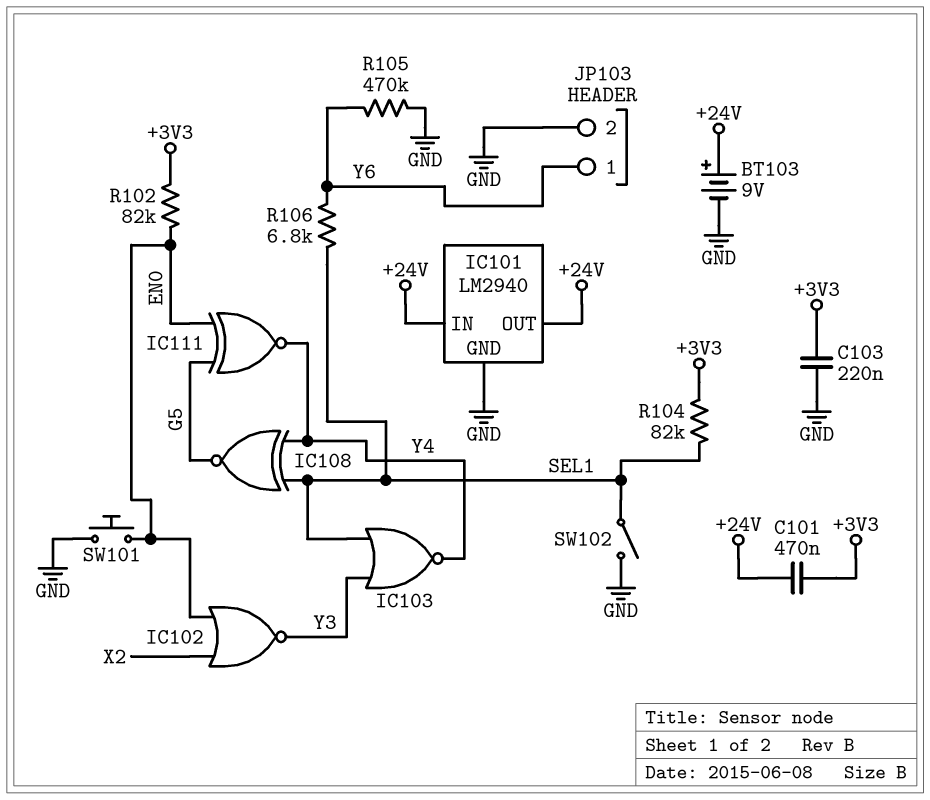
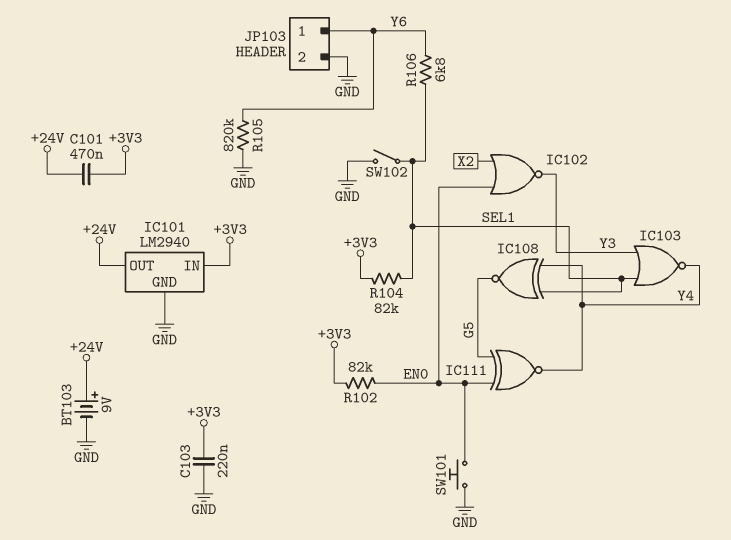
IC101 pin IN: +24V -> +3V3
R105: 470k (GND, Y6) -> 820k (GND, Y6)

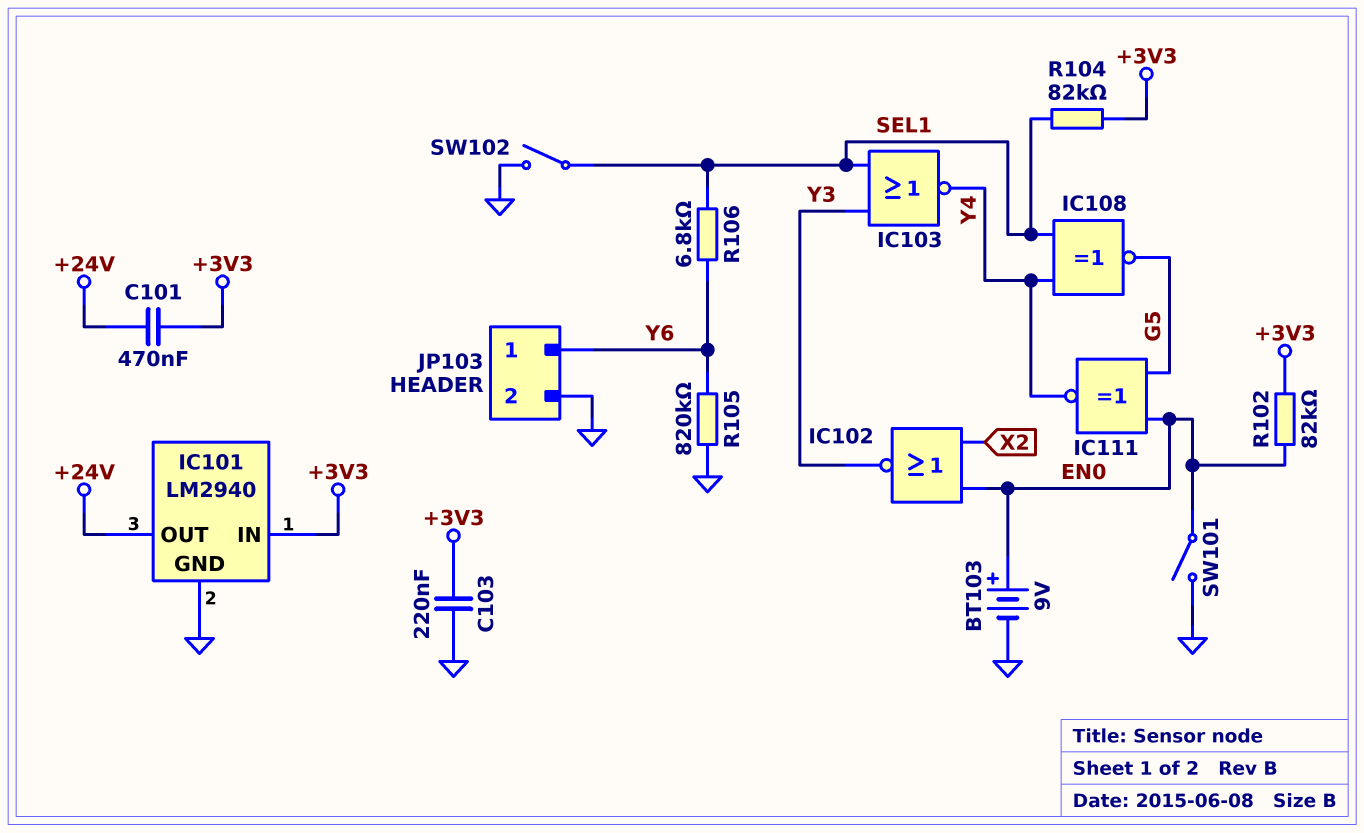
BT103: 9V (plus +24V, minus GND) -> 9V (plus EN0, minus GND)
SW101: button (EN0, GND) -> switch (EN0, GND)

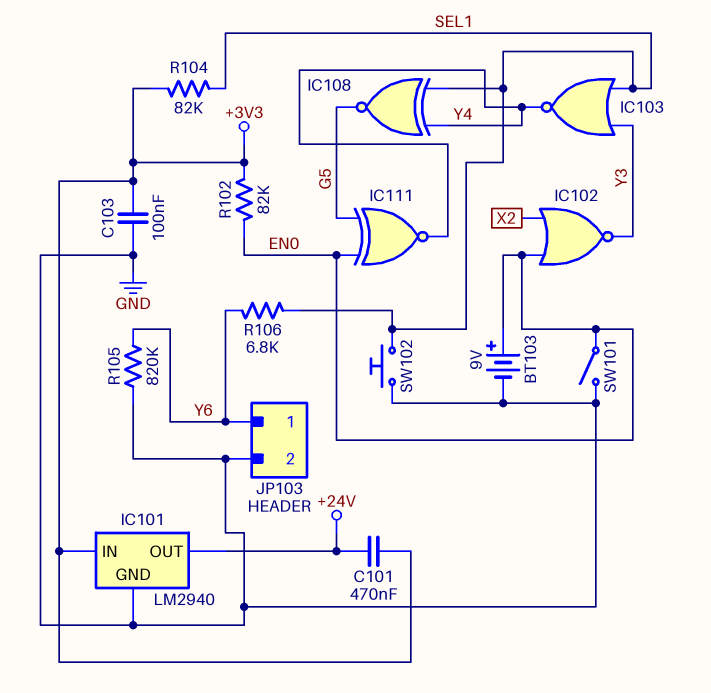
C103: 220nF (+3V3, GND) -> 100nF (+3V3, GND)
SW102: switch (GND, SEL1) -> button (GND, SEL1)

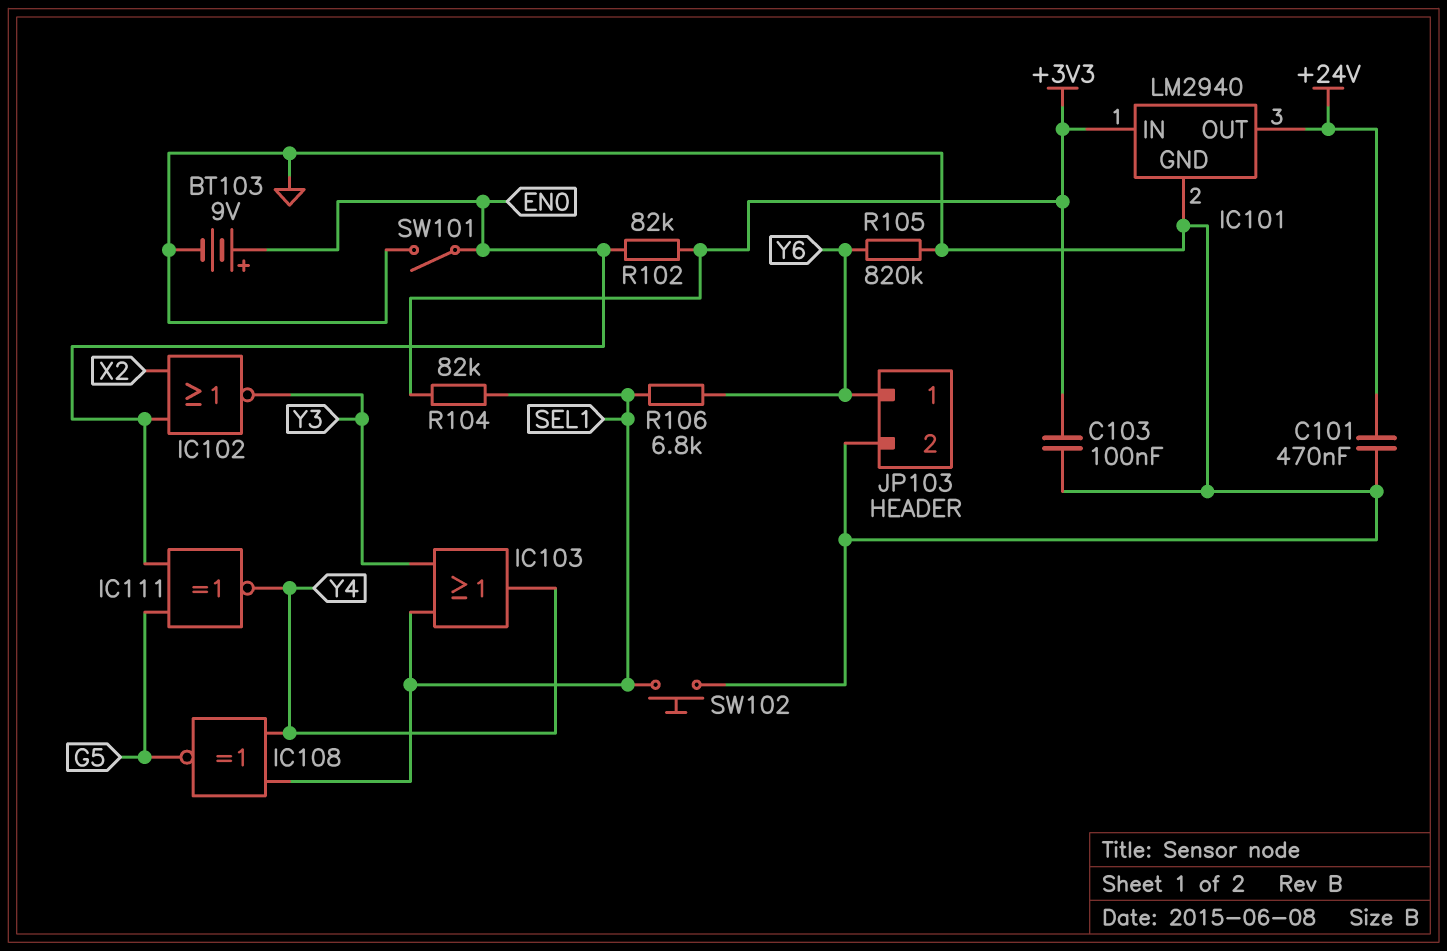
C101: 470nF (+3V3, +24V) -> 470nF (+24V, GND)
IC103: NOR (in SEL1, in Y3, out Y4) -> OR (in SEL1, in Y3, out Y4)

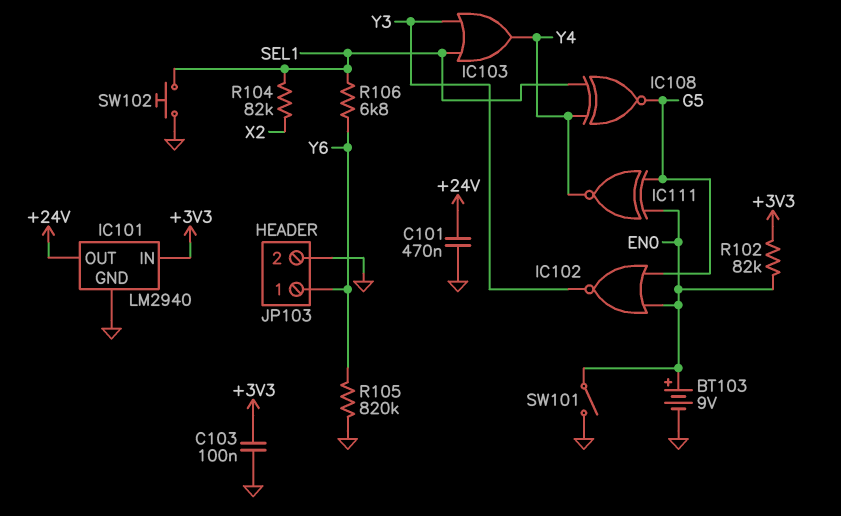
IC102: NOR (in EN0, in X2, out Y3) -> NOR (in EN0, in G5, out Y3)
R104: 82k (+3V3, SEL1) -> 82k (SEL1, X2)

